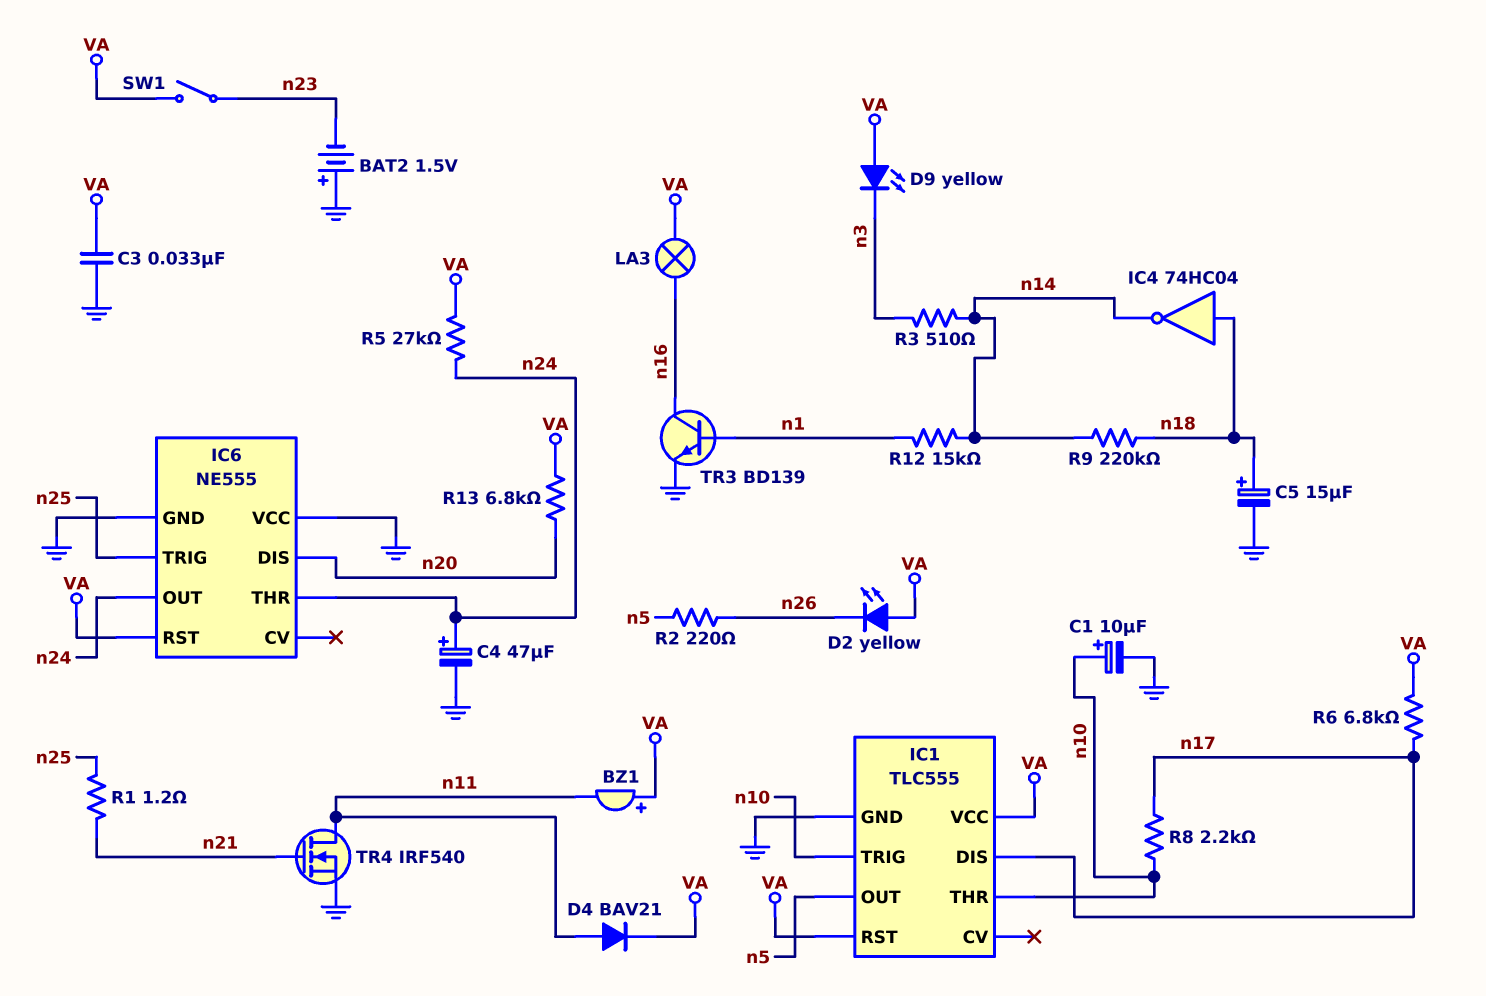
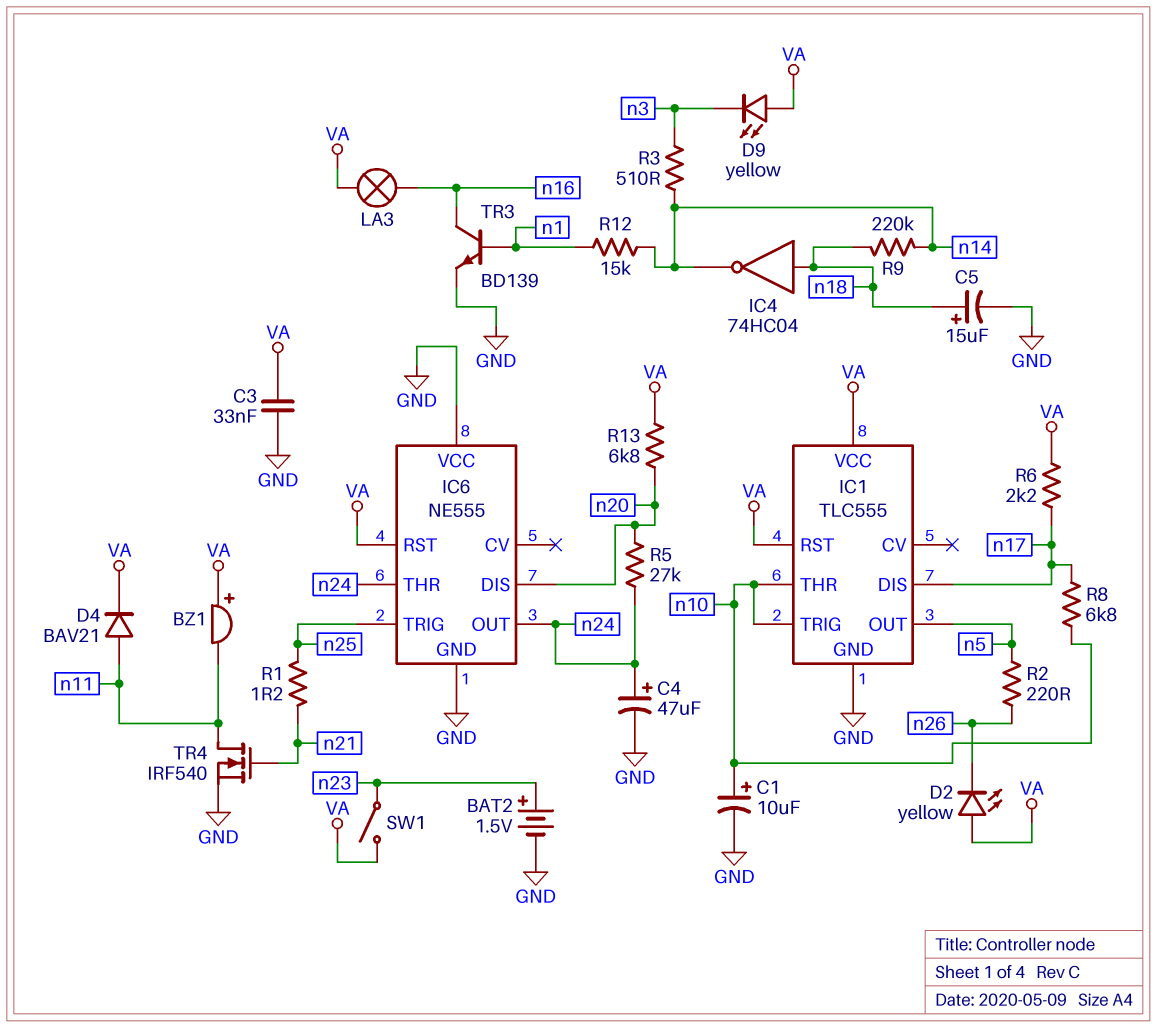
BAT2: 1.5V (plus GND, minus n23) -> 1.5V (plus n23, minus GND)
R5: 27k (VA, n24) -> 27k (n20, n24)
R6: 6.8k (VA, n17) -> 2.2k (VA, n17)
R8: 2.2k (n10, n17) -> 6.8k (n10, n17)

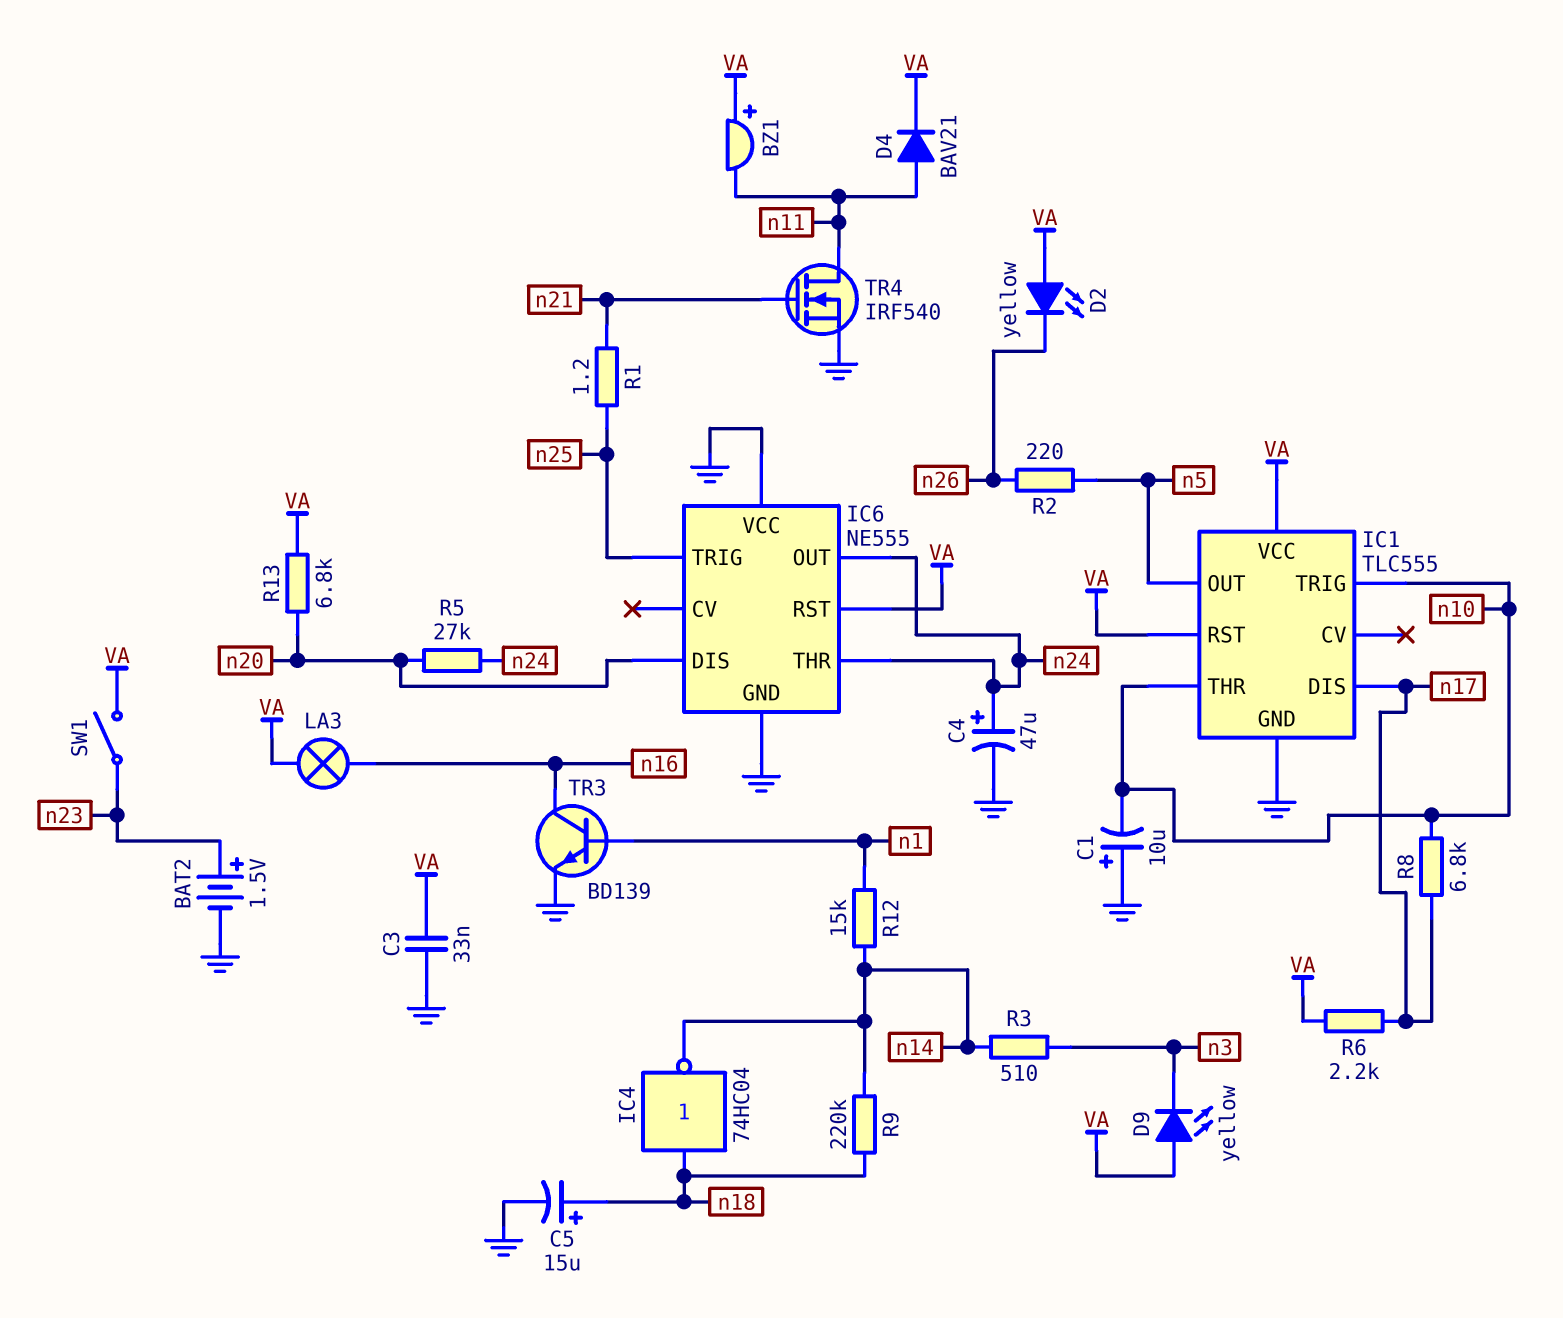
C1: 10uF (plus n10, minus GND) -> 10uF (plus GND, minus n10)

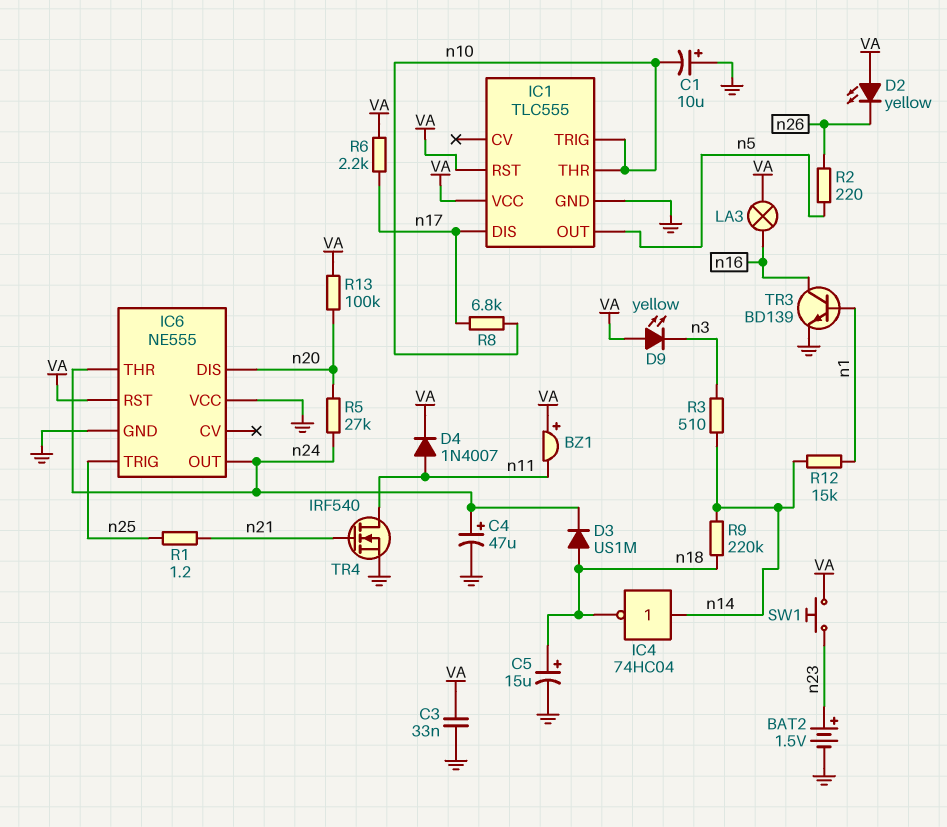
D3: none -> diode US1M (A n18, K n24)
D4: diode BAV21 (A n11, K VA) -> diode 1N4007 (A n11, K VA)
IC4: NOT 74HC04 (in n18, out n14) -> NOT 74HC04 (in n14, out n18)
R13: 6.8k (VA, n20) -> 100k (VA, n20)
SW1: switch (VA, n23) -> button (VA, n23)

